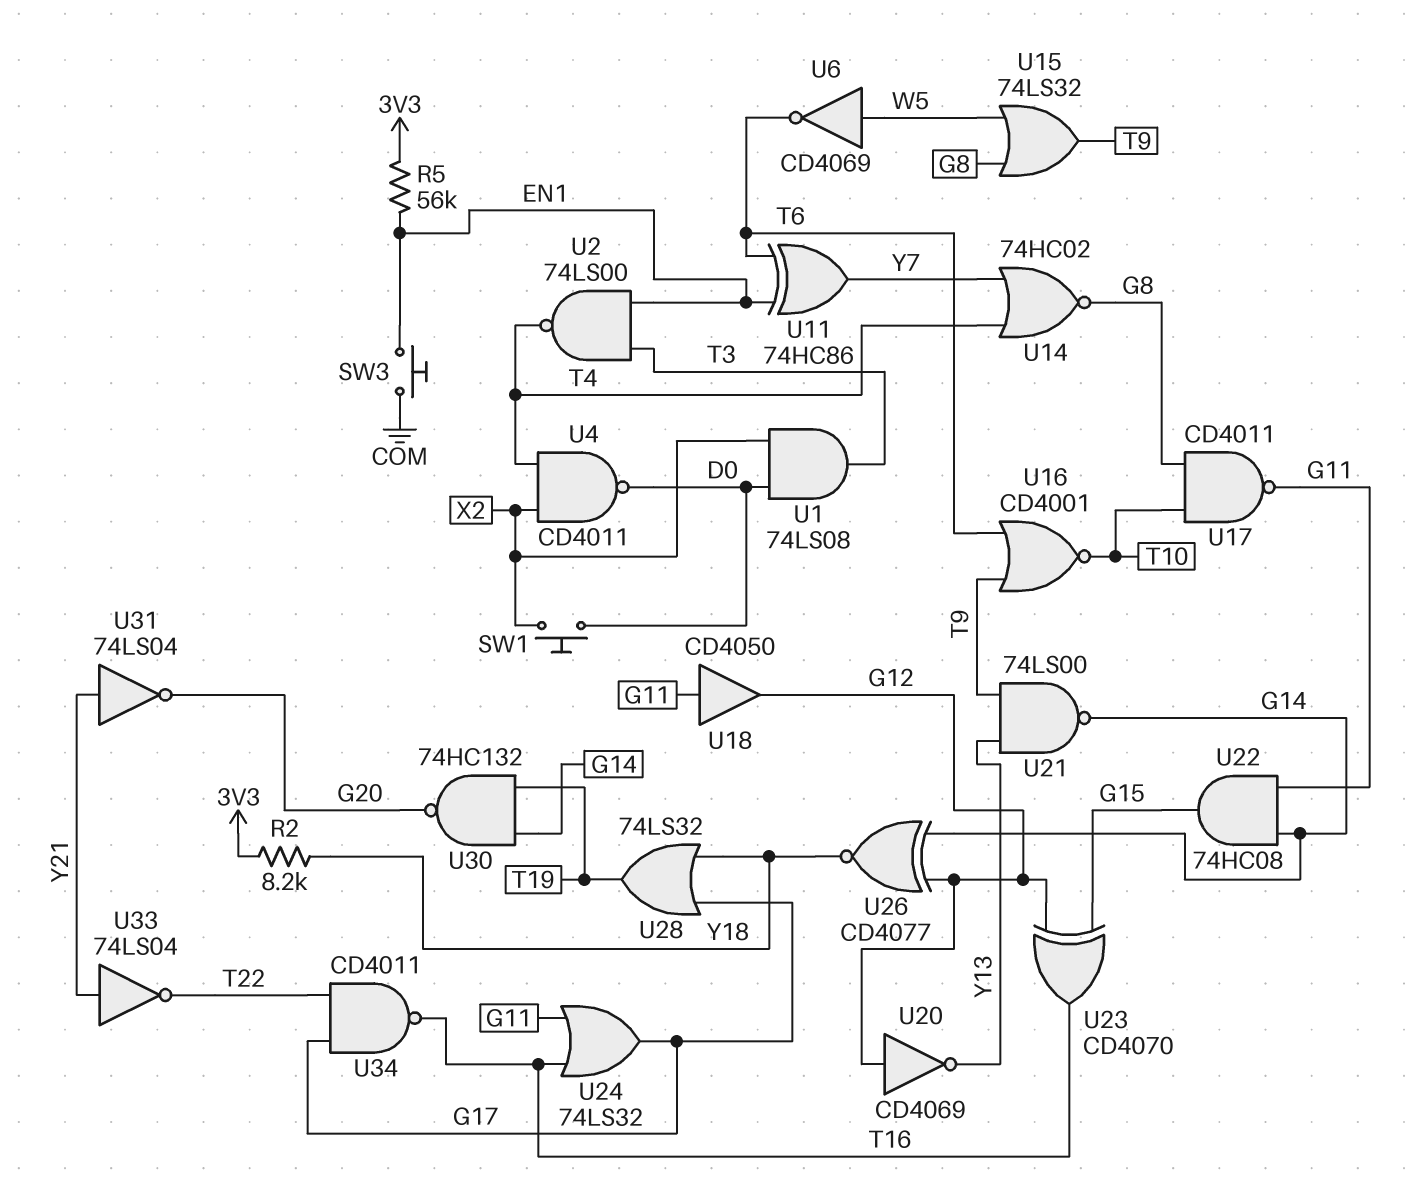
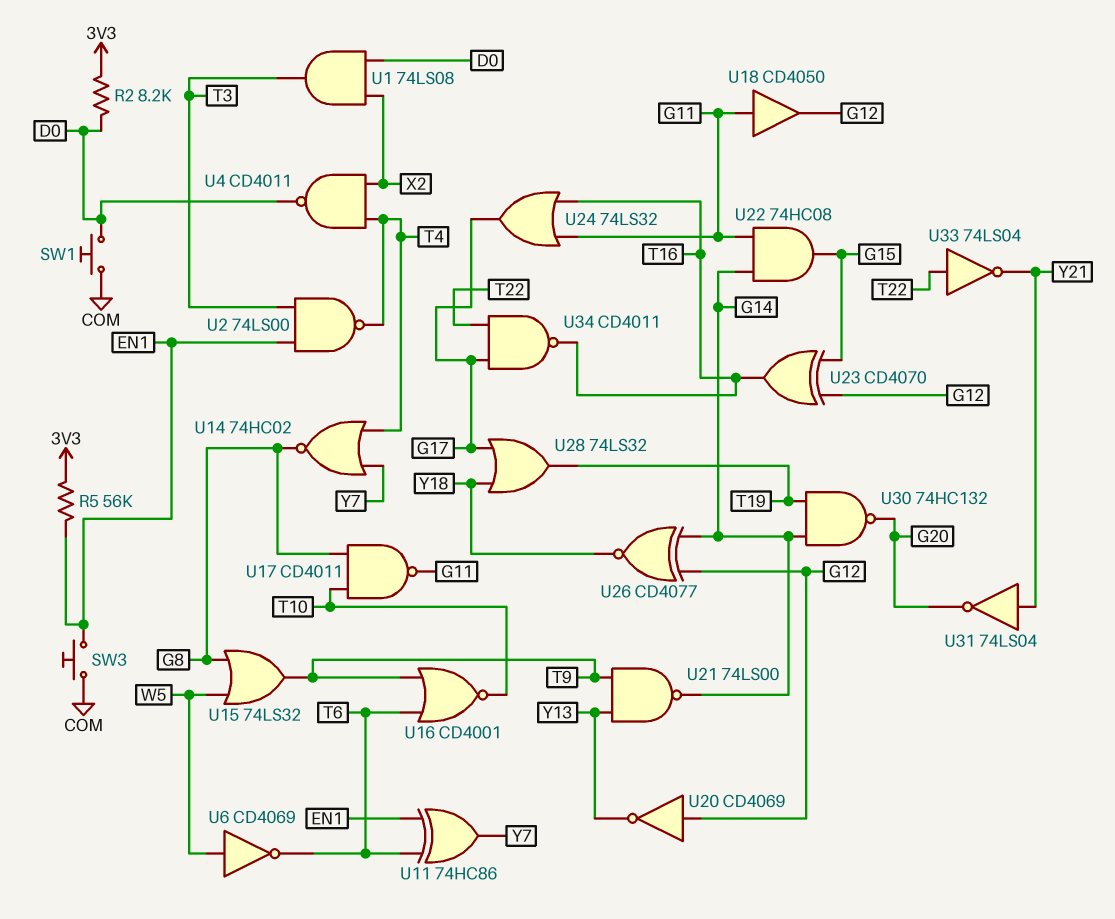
R2: 8.2k (3V3, Y18) -> 8.2k (3V3, D0)
SW1: button (D0, X2) -> button (COM, D0)
U33: NOT 74LS04 (in Y21, out T22) -> NOT 74LS04 (in T22, out Y21)

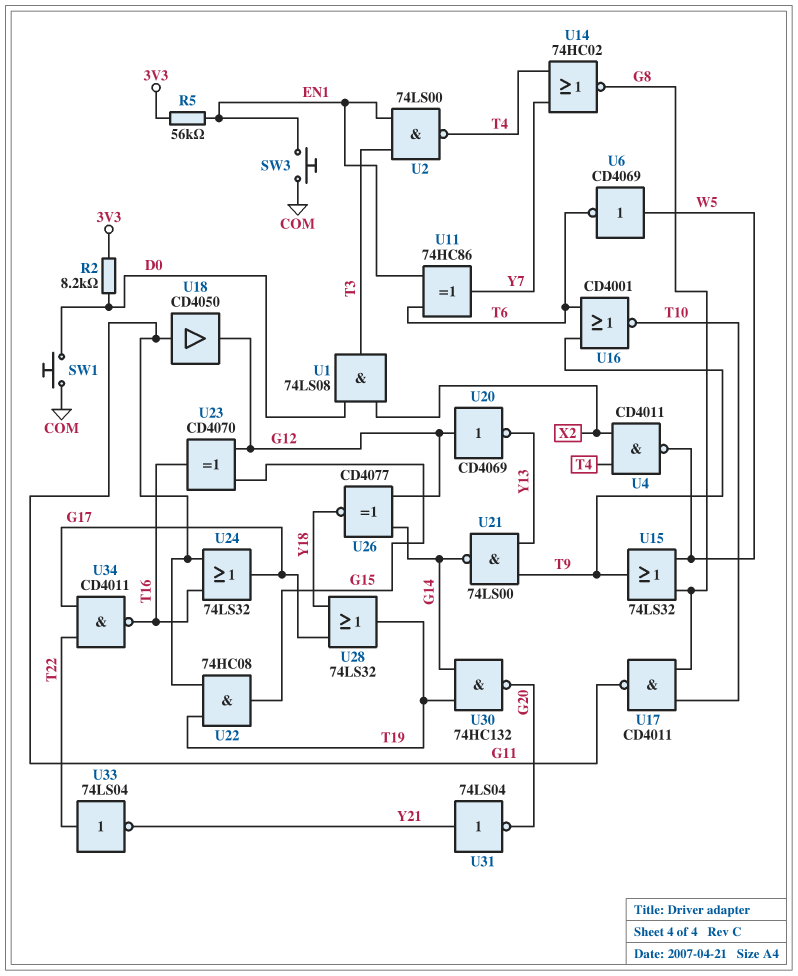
U4: NAND CD4011 (in T4, in X2, out D0) -> NAND CD4011 (in T4, in X2, out W5)
U22: AND 74HC08 (in G11, in G14, out G15) -> AND 74HC08 (in G11, in T19, out G15)

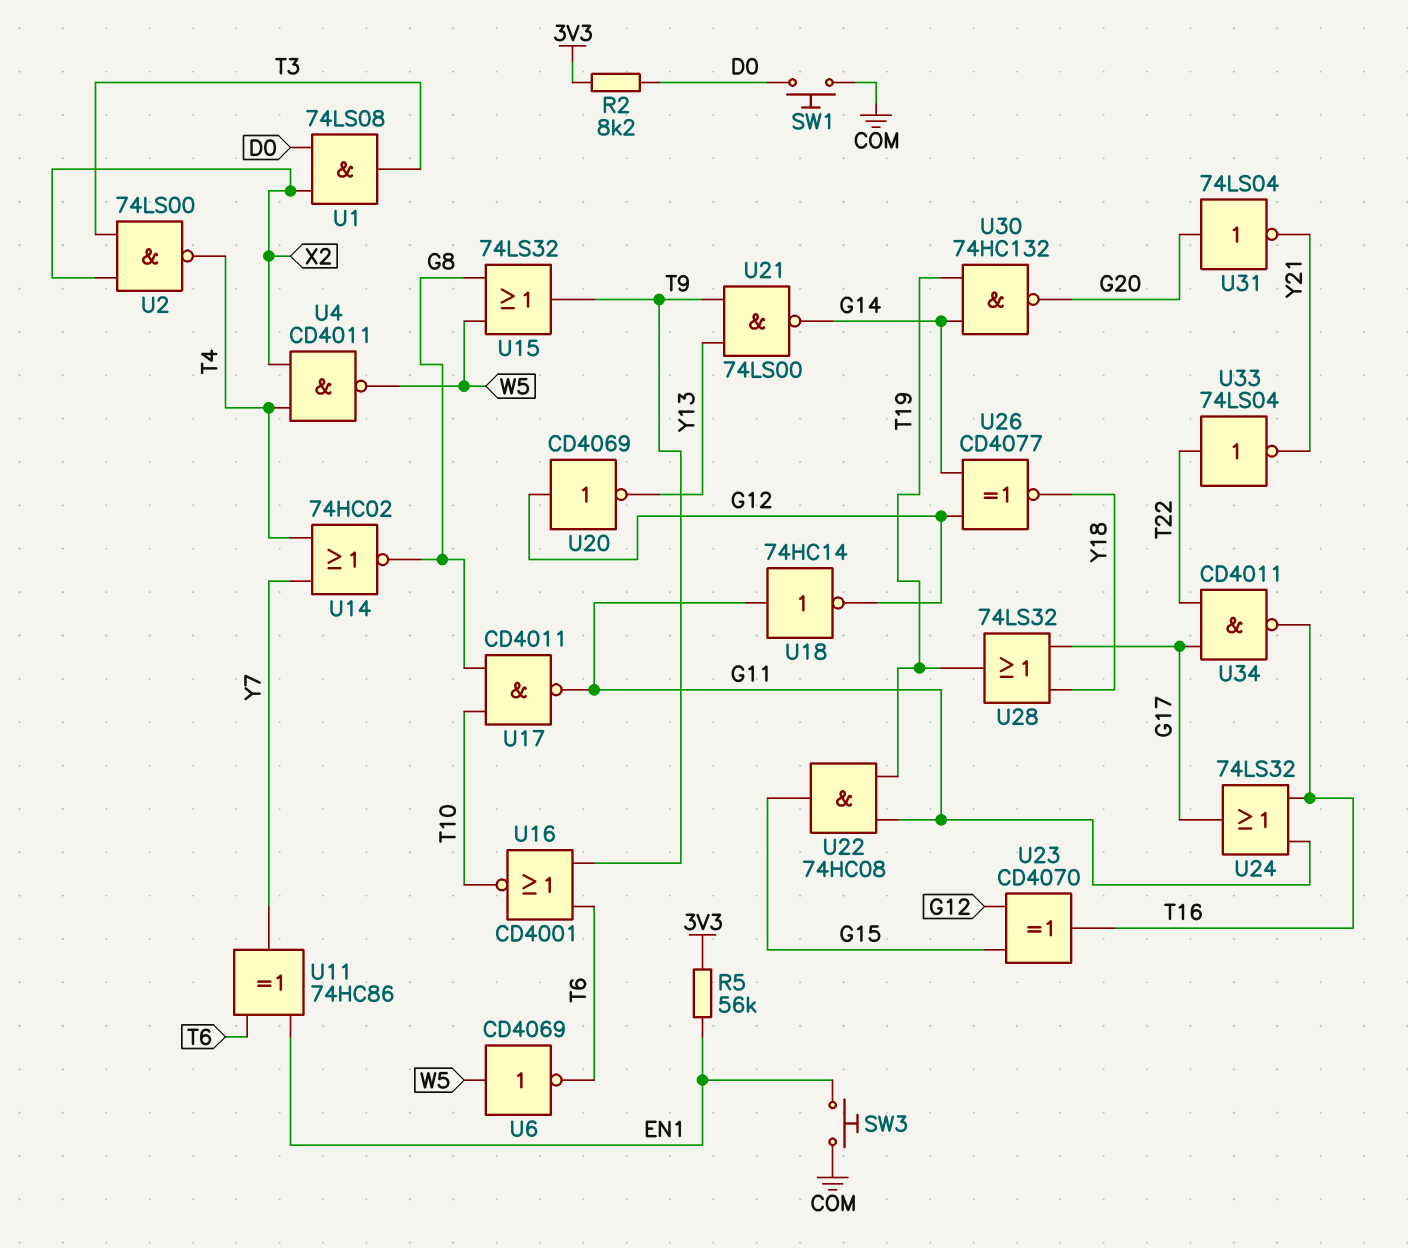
U2: NAND 74LS00 (in EN1, in T3, out T4) -> NAND 74LS00 (in T3, in X2, out T4)
U18: buffer CD4050 (in G11, out G12) -> NOT 74HC14 (in G11, out G12)
U31: NOT 74LS04 (in Y21, out G20) -> NOT 74LS04 (in G20, out Y21)

